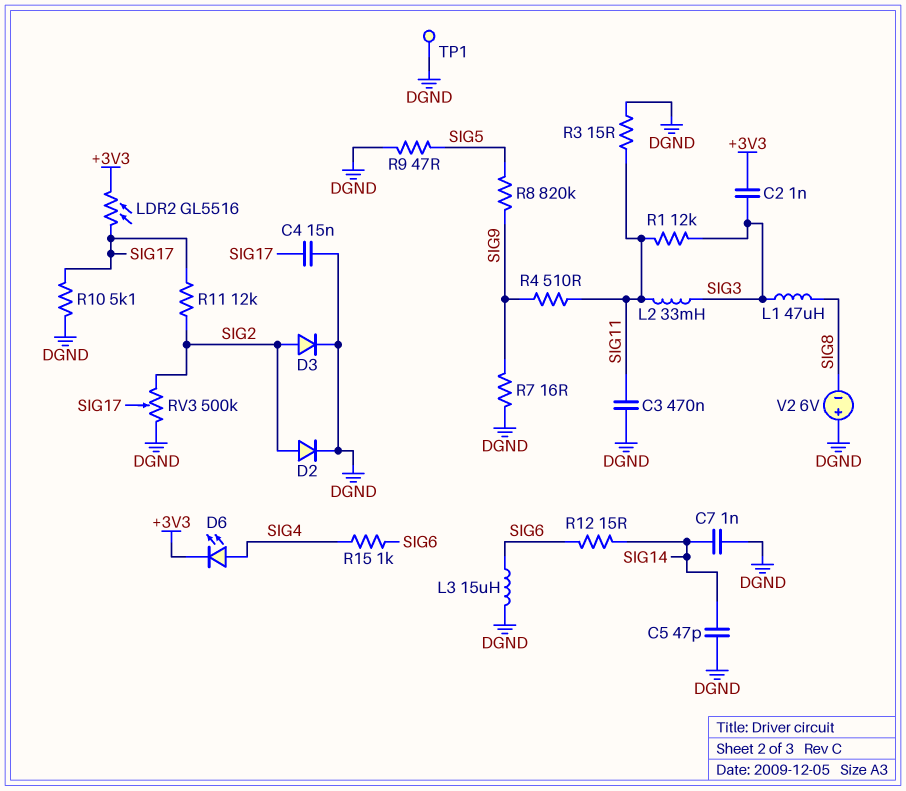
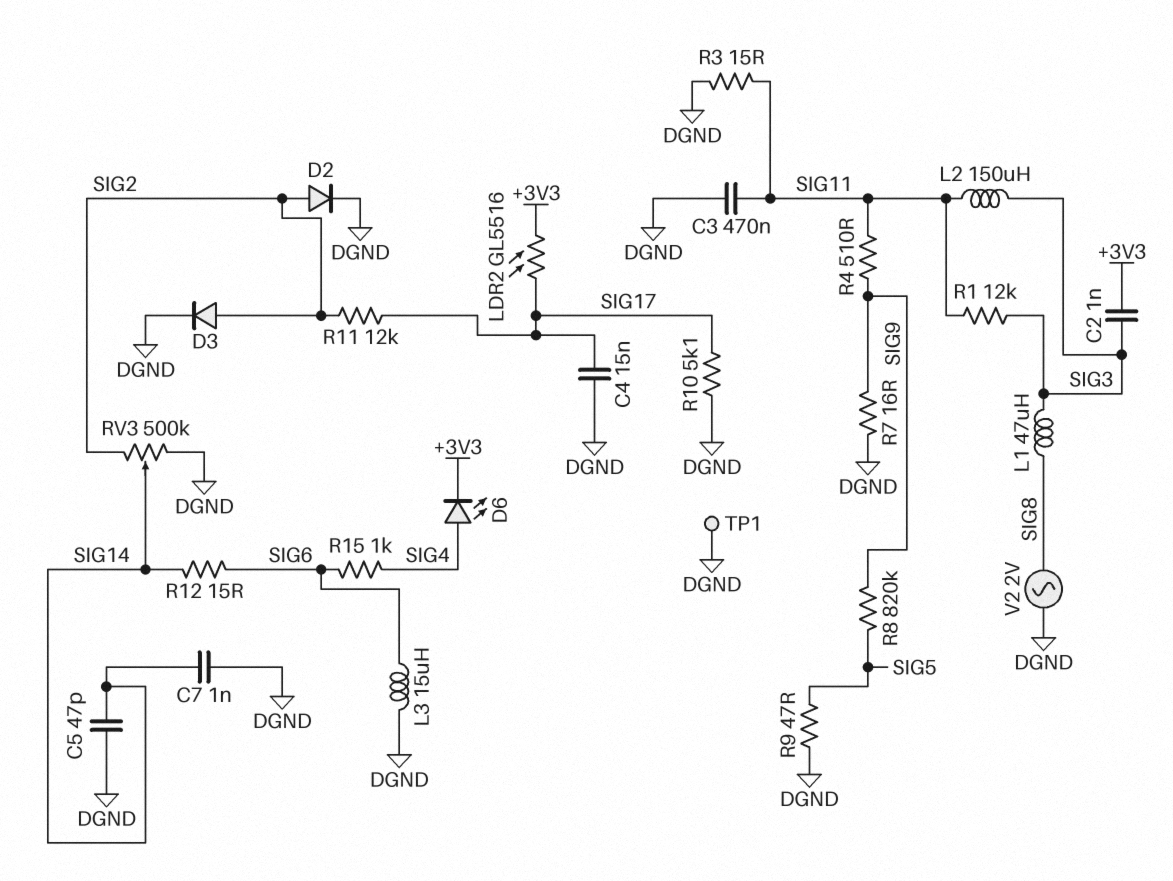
L2: 33mH (SIG3, SIG11) -> 150uH (SIG3, SIG11)
RV3: 500k (DGND, SIG2, wiper SIG17) -> 500k (DGND, SIG2, wiper SIG14)
V2: 6V (plus DGND, minus SIG8) -> AC 2V (DGND, SIG8)

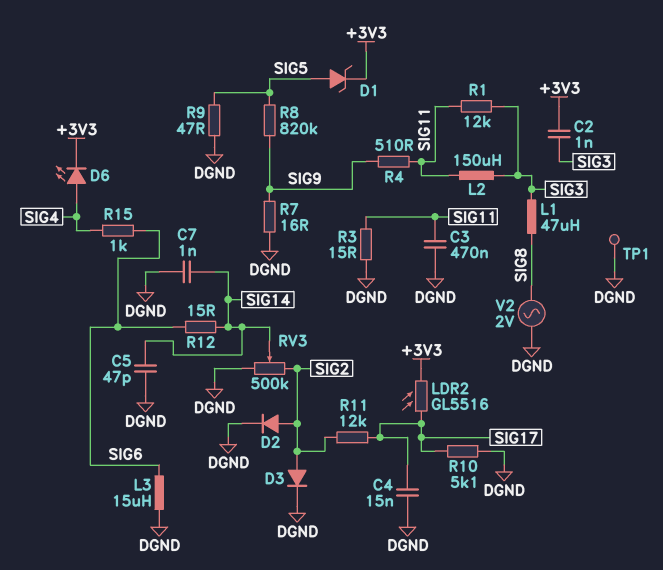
D1: none -> zener (A SIG5, K +3V3)

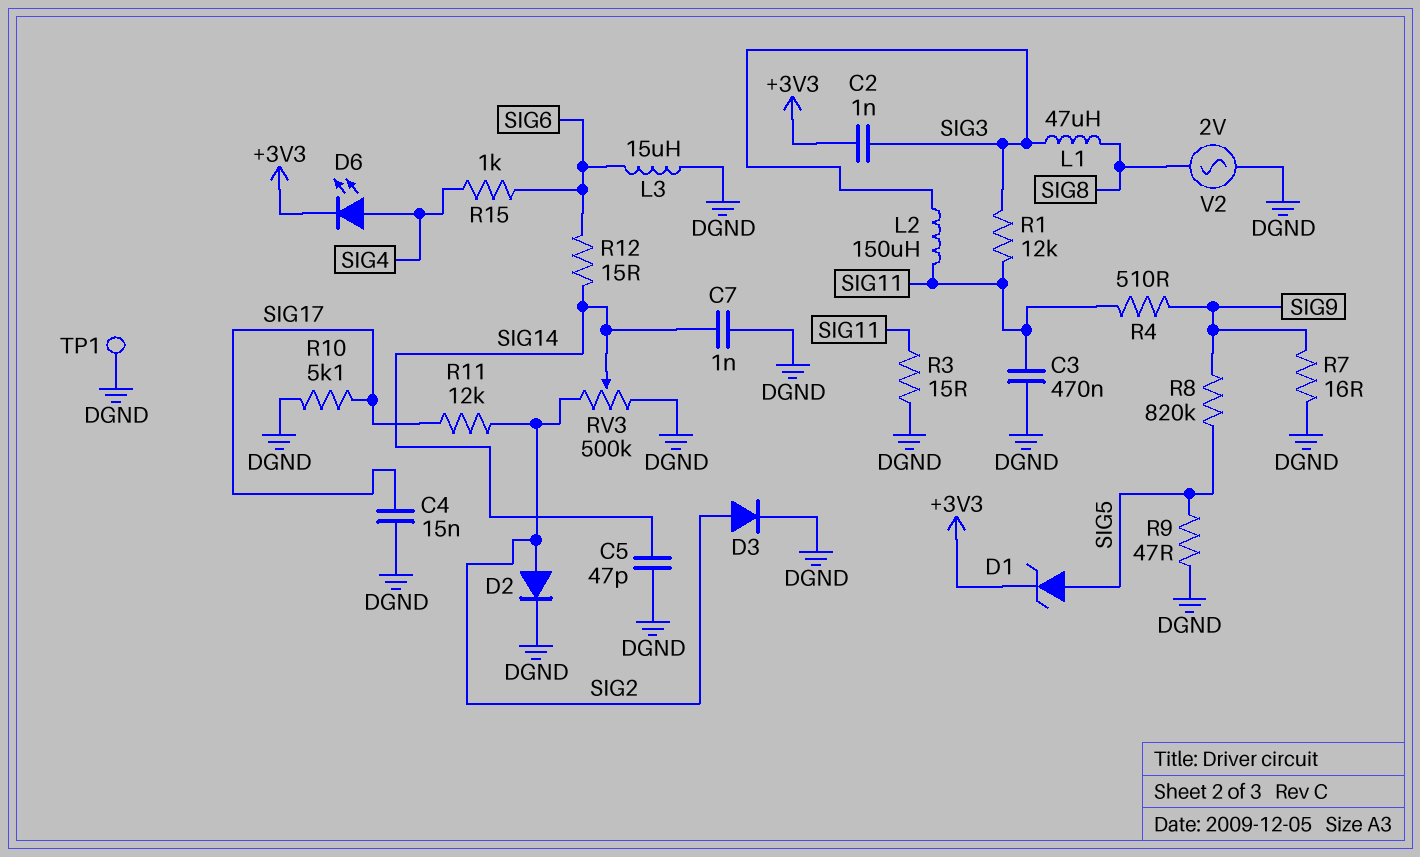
LDR2: GL5516 (+3V3, SIG17) -> none

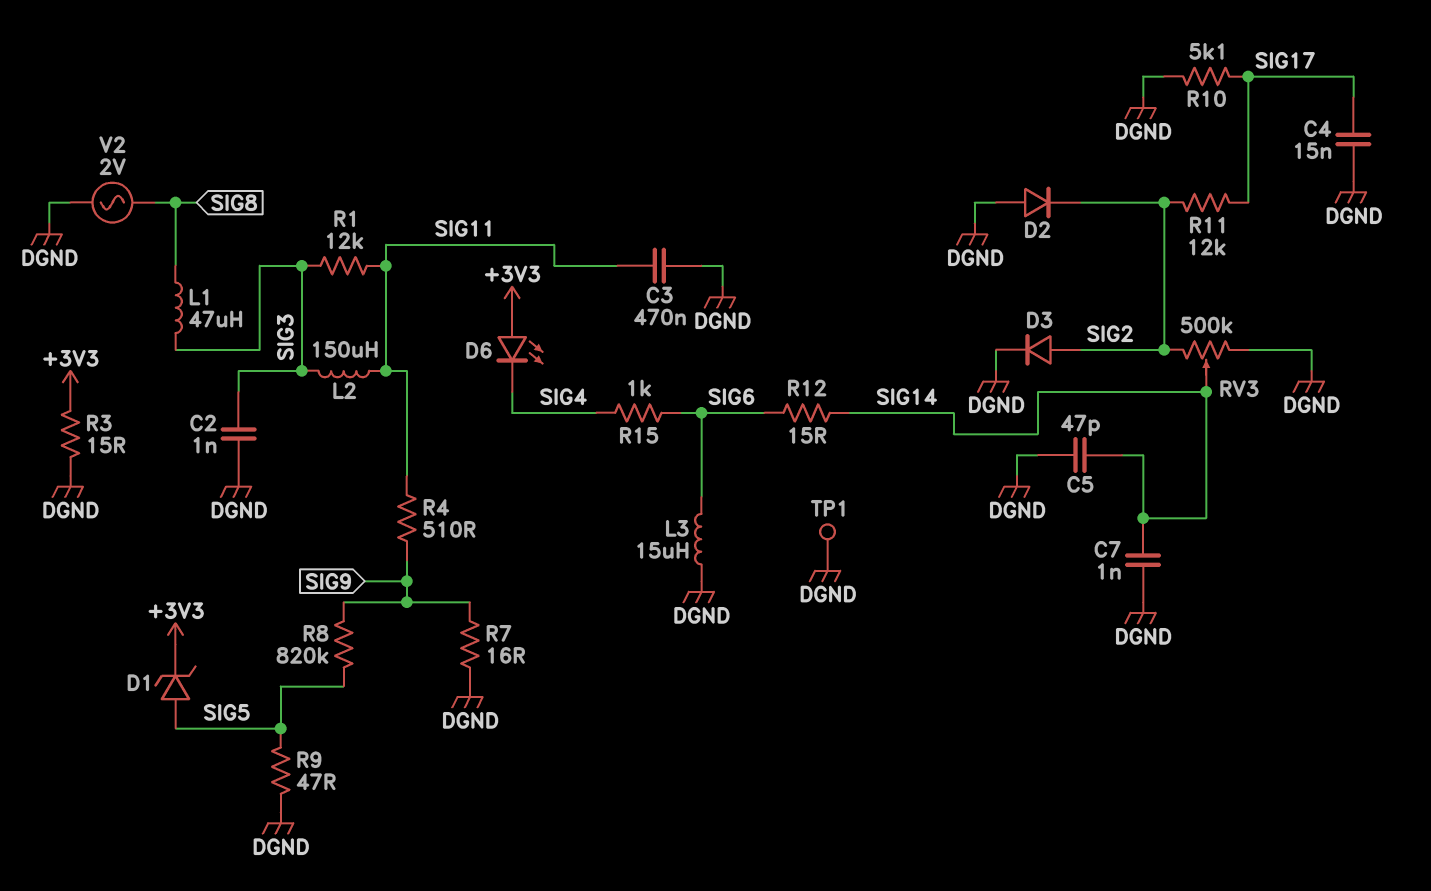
C2: 1nF (+3V3, SIG3) -> 1nF (DGND, SIG3)
D2: diode (A SIG2, K DGND) -> diode (A DGND, K SIG2)
D6: LED (A SIG4, K +3V3) -> LED (A +3V3, K SIG4)
R3: 15 (DGND, SIG11) -> 15 (+3V3, DGND)

